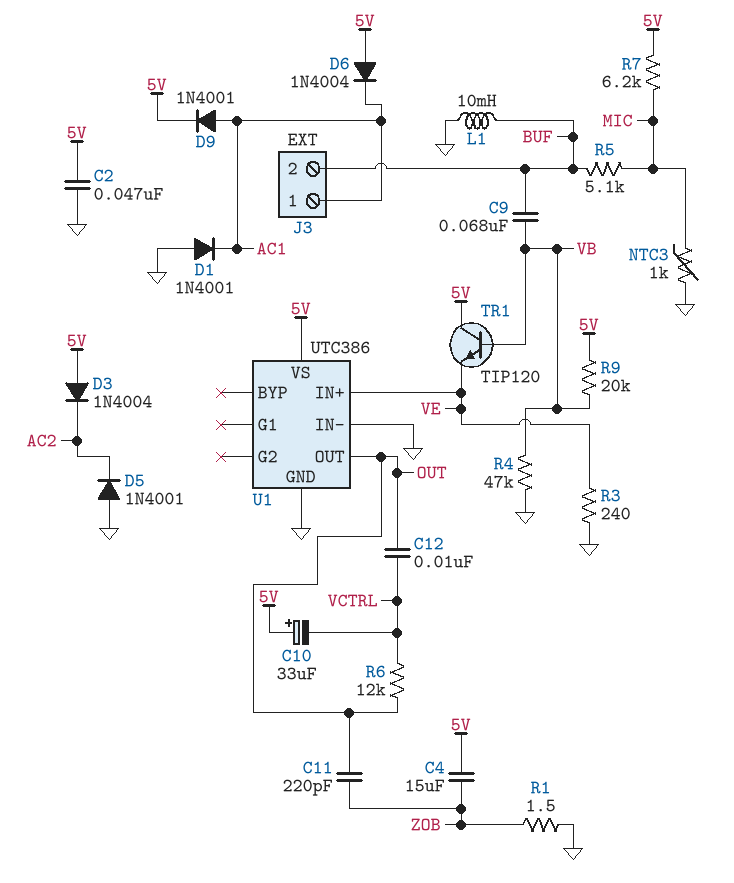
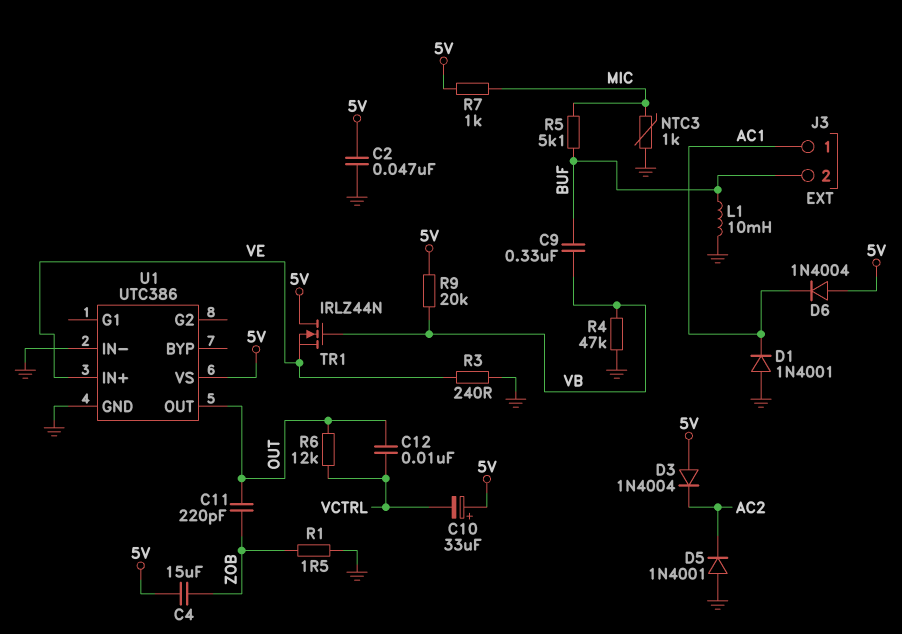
C9: 68nF (BUF, VB) -> 330nF (BUF, VB)
D9: diode 1N4001 (A AC1, K 5V) -> none
R7: 6.2k (5V, MIC) -> 1k (5V, MIC)
TR1: NPN TIP120 (B VB, C 5V, E VE) -> NMOS IRLZ44N (G VB, D 5V, S VE)

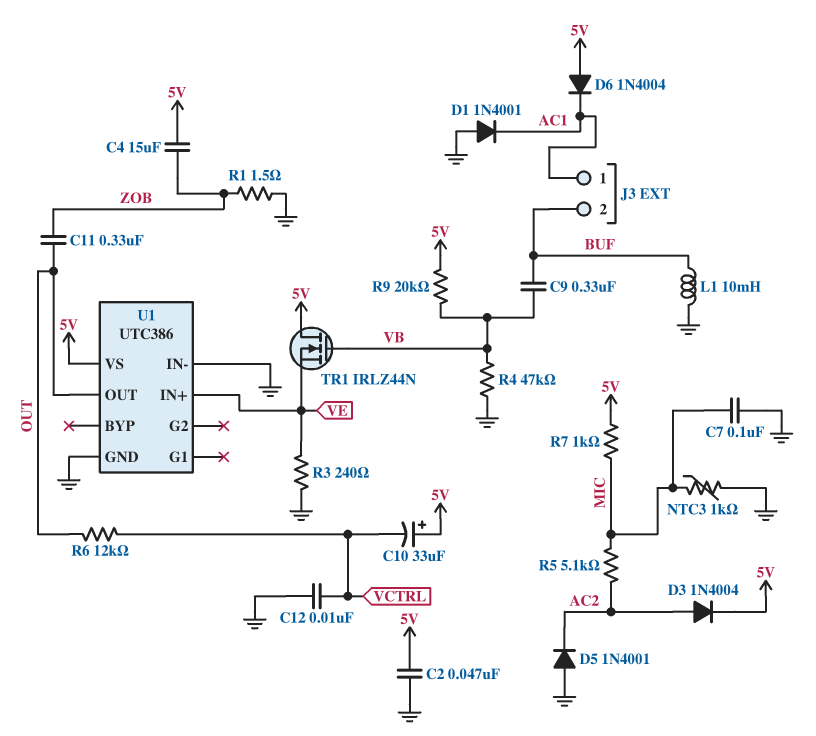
C7: none -> 100nF (GND, MIC)
C11: 220pF (OUT, ZOB) -> 330nF (OUT, ZOB)
C12: 10nF (OUT, VCTRL) -> 10nF (GND, VCTRL)
D3: diode 1N4004 (A 5V, K AC2) -> diode 1N4004 (A AC2, K 5V)
R5: 5.1k (BUF, MIC) -> 5.1k (AC2, MIC)

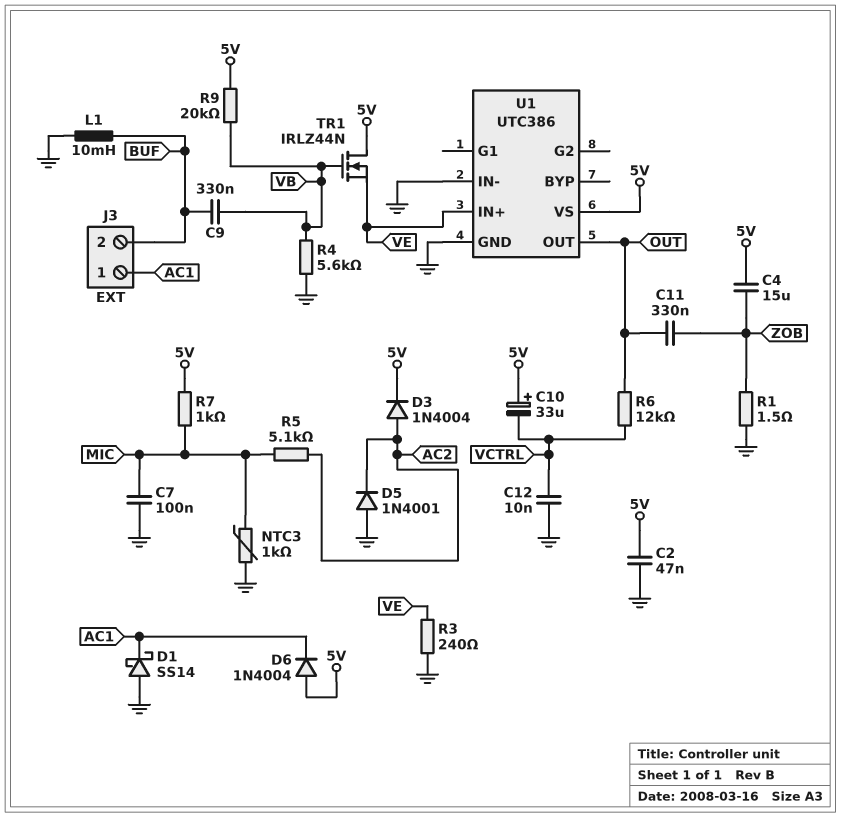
D1: diode 1N4001 (A GND, K AC1) -> schottky SS14 (A GND, K AC1)
R4: 47k (GND, VB) -> 5.6k (GND, VB)

